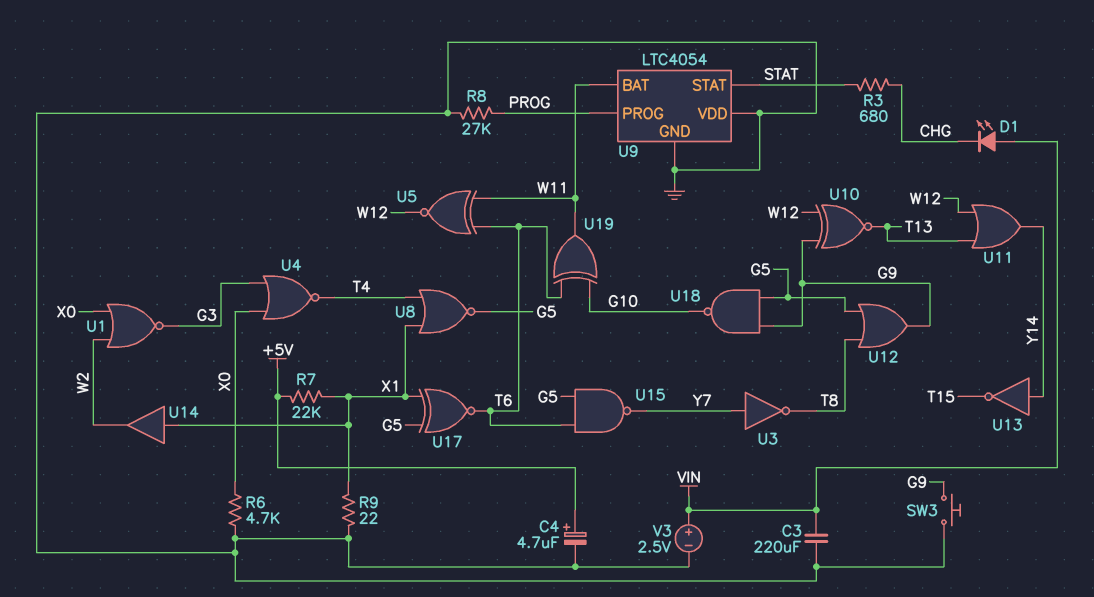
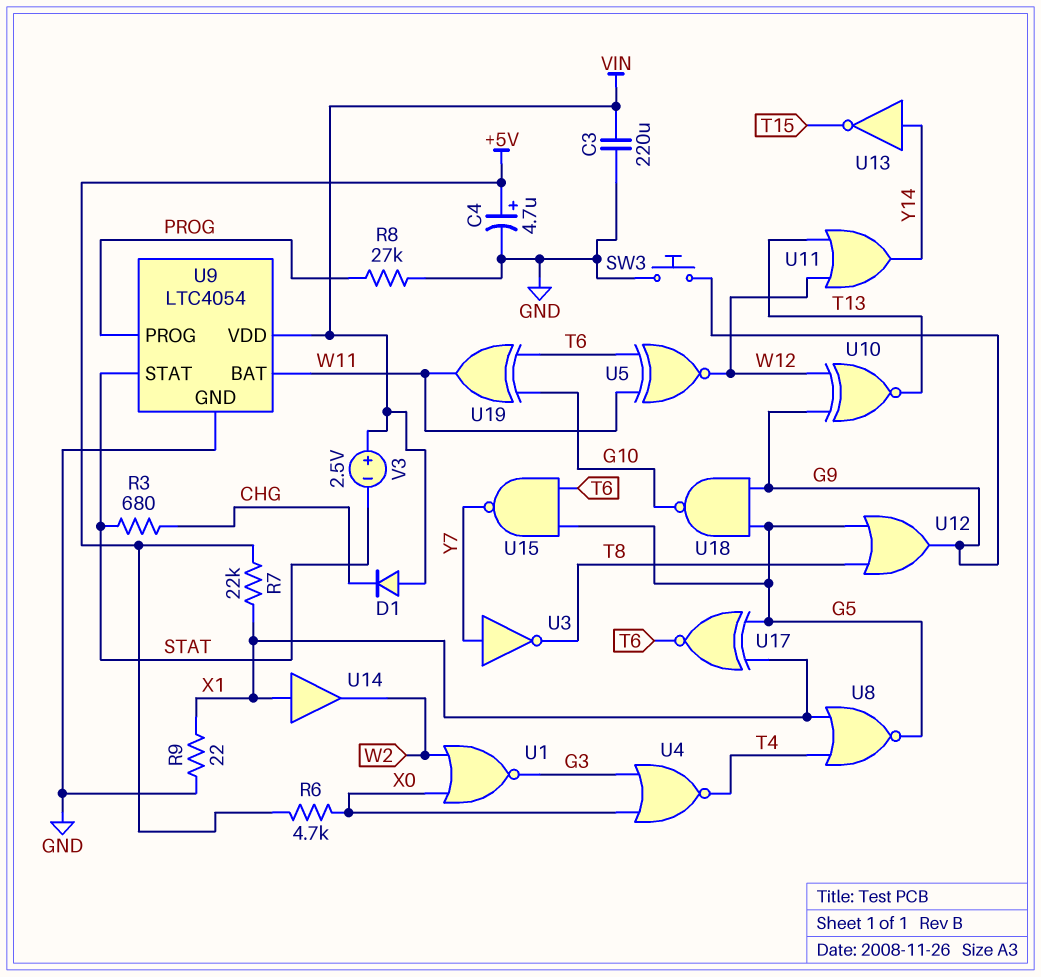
D1: LED (A VIN, K CHG) -> diode (A VIN, K CHG)
R6: 4.7k (GND, X0) -> 4.7k (+5V, X0)
U9 pin VDD: GND -> VIN
V3: 2.5V (plus VIN, minus GND) -> 2.5V (plus VIN, minus STAT)

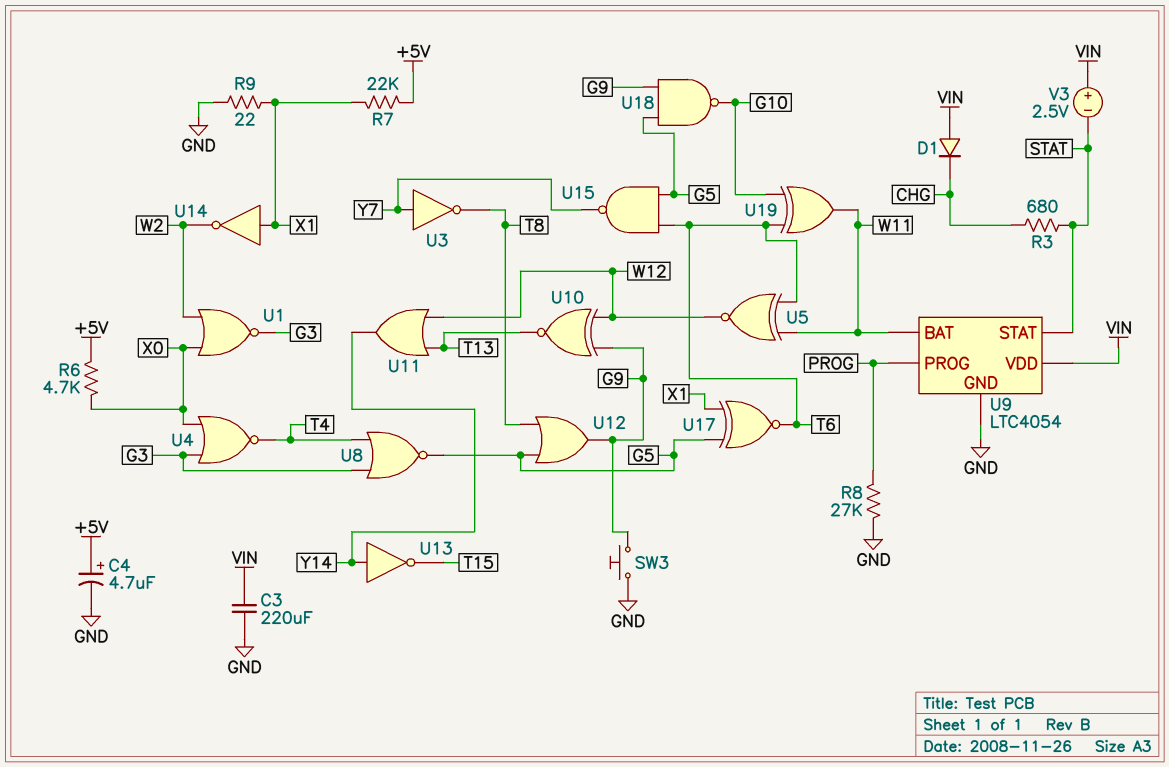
U8: NOR (in T4, in X1, out G5) -> NOR (in G3, in T4, out G5)
U14: buffer (in X1, out W2) -> NOT (in X1, out W2)

